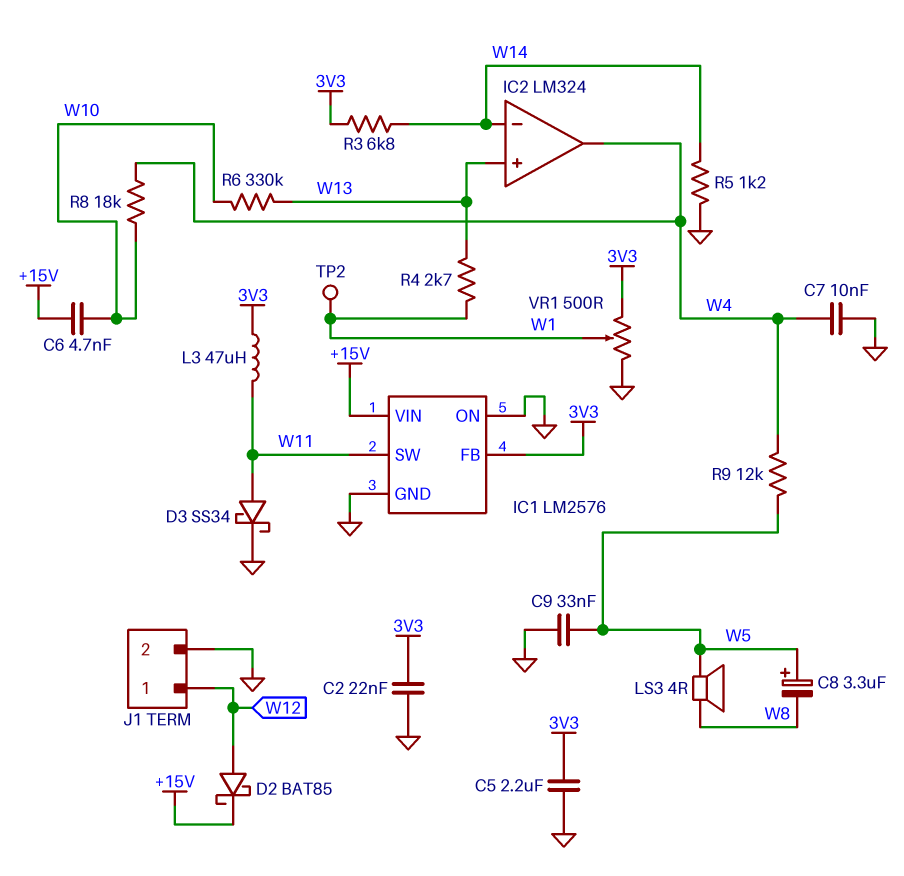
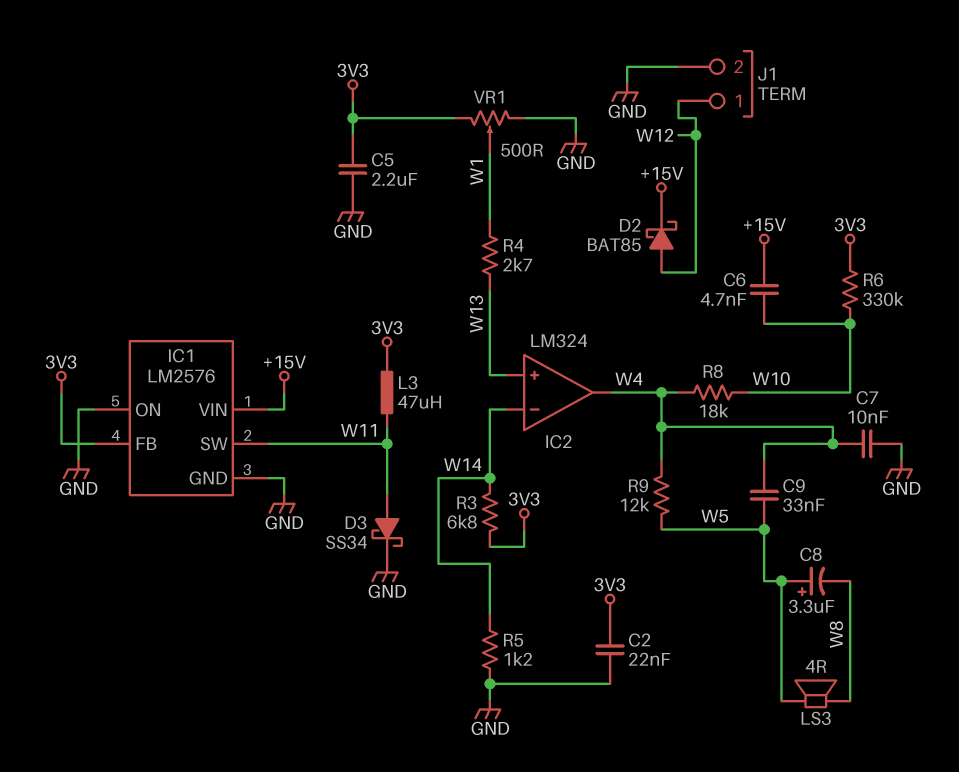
C9: 33nF (GND, W5) -> 33nF (W4, W5)
R6: 330k (W10, W13) -> 330k (3V3, W10)
TP2: test point (W1) -> none

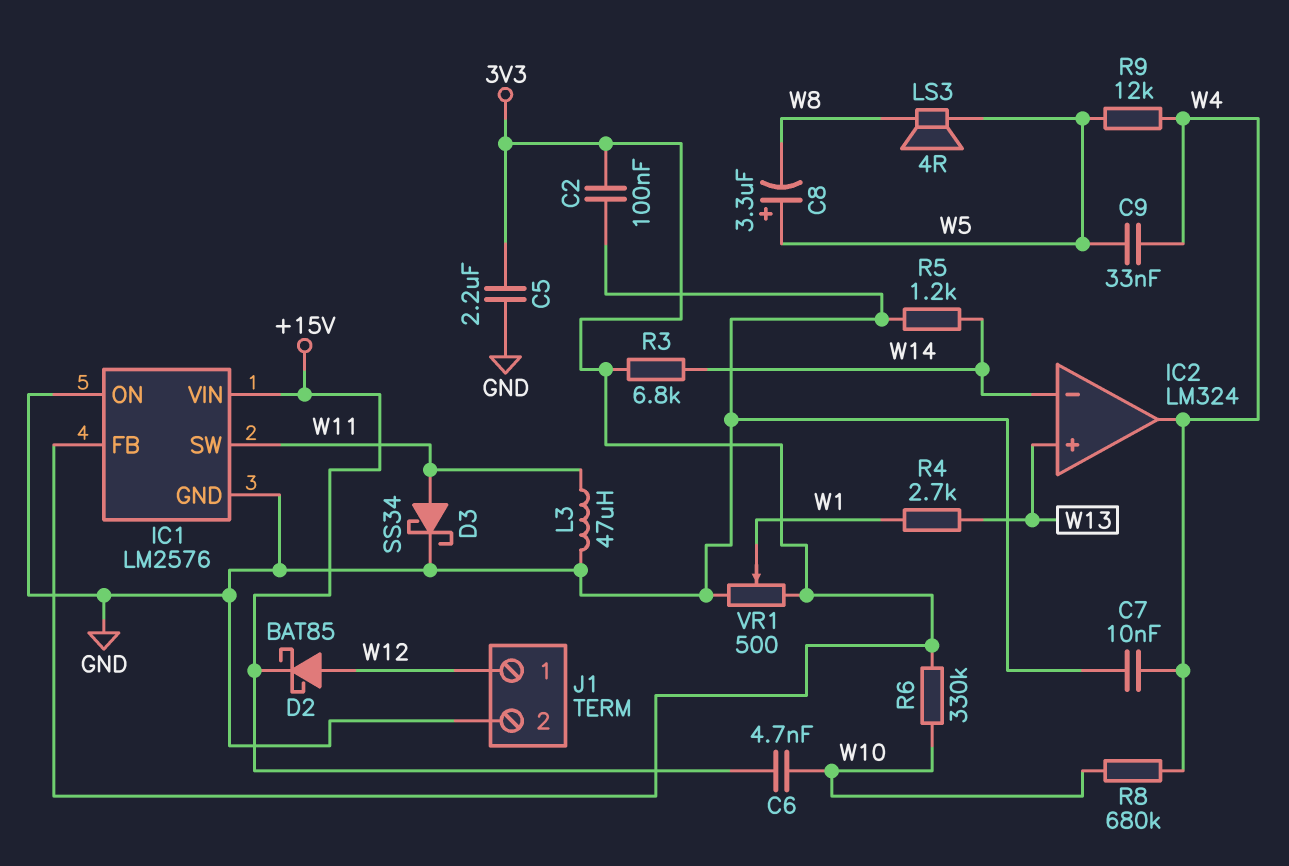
C2: 22nF (3V3, GND) -> 100nF (3V3, GND)
L3: 47uH (3V3, W11) -> 47uH (GND, W11)
R8: 18k (W4, W10) -> 680k (W4, W10)

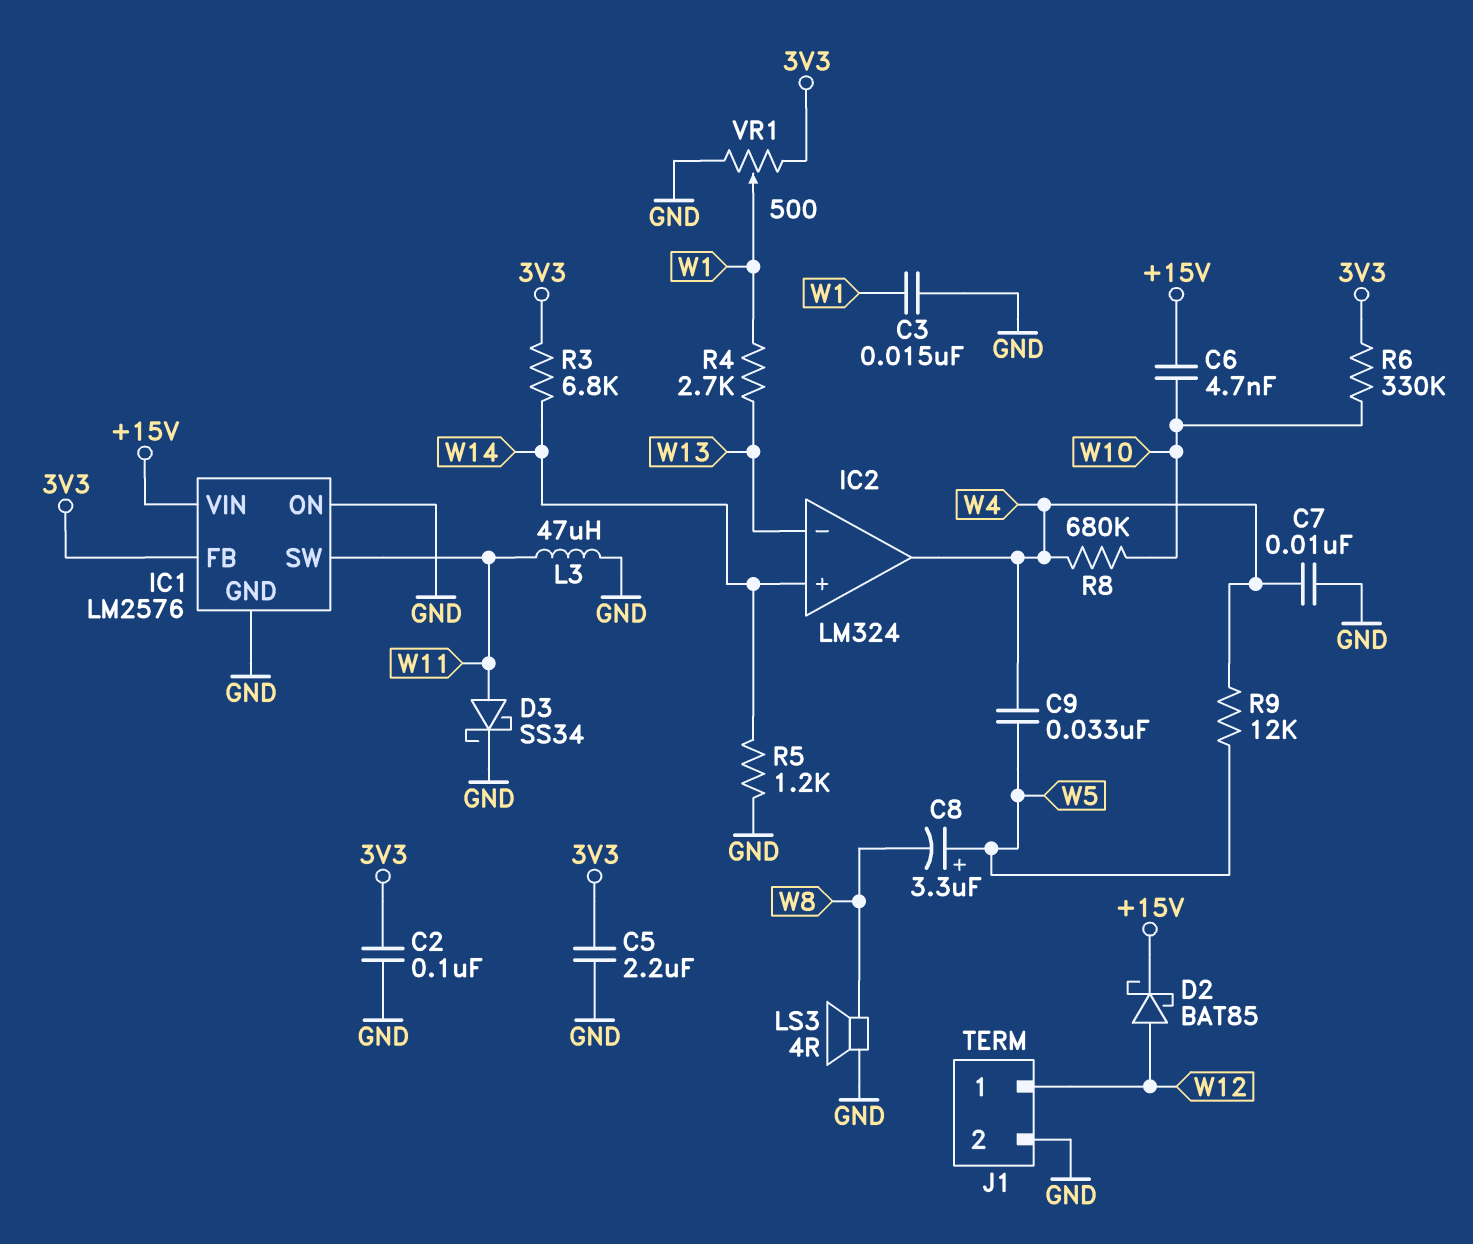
C3: none -> 15nF (GND, W1)
IC2 pin in+: W13 -> W14
IC2 pin in-: W14 -> W13
LS3: speaker 4R (W5, W8) -> speaker 4R (GND, W8)

